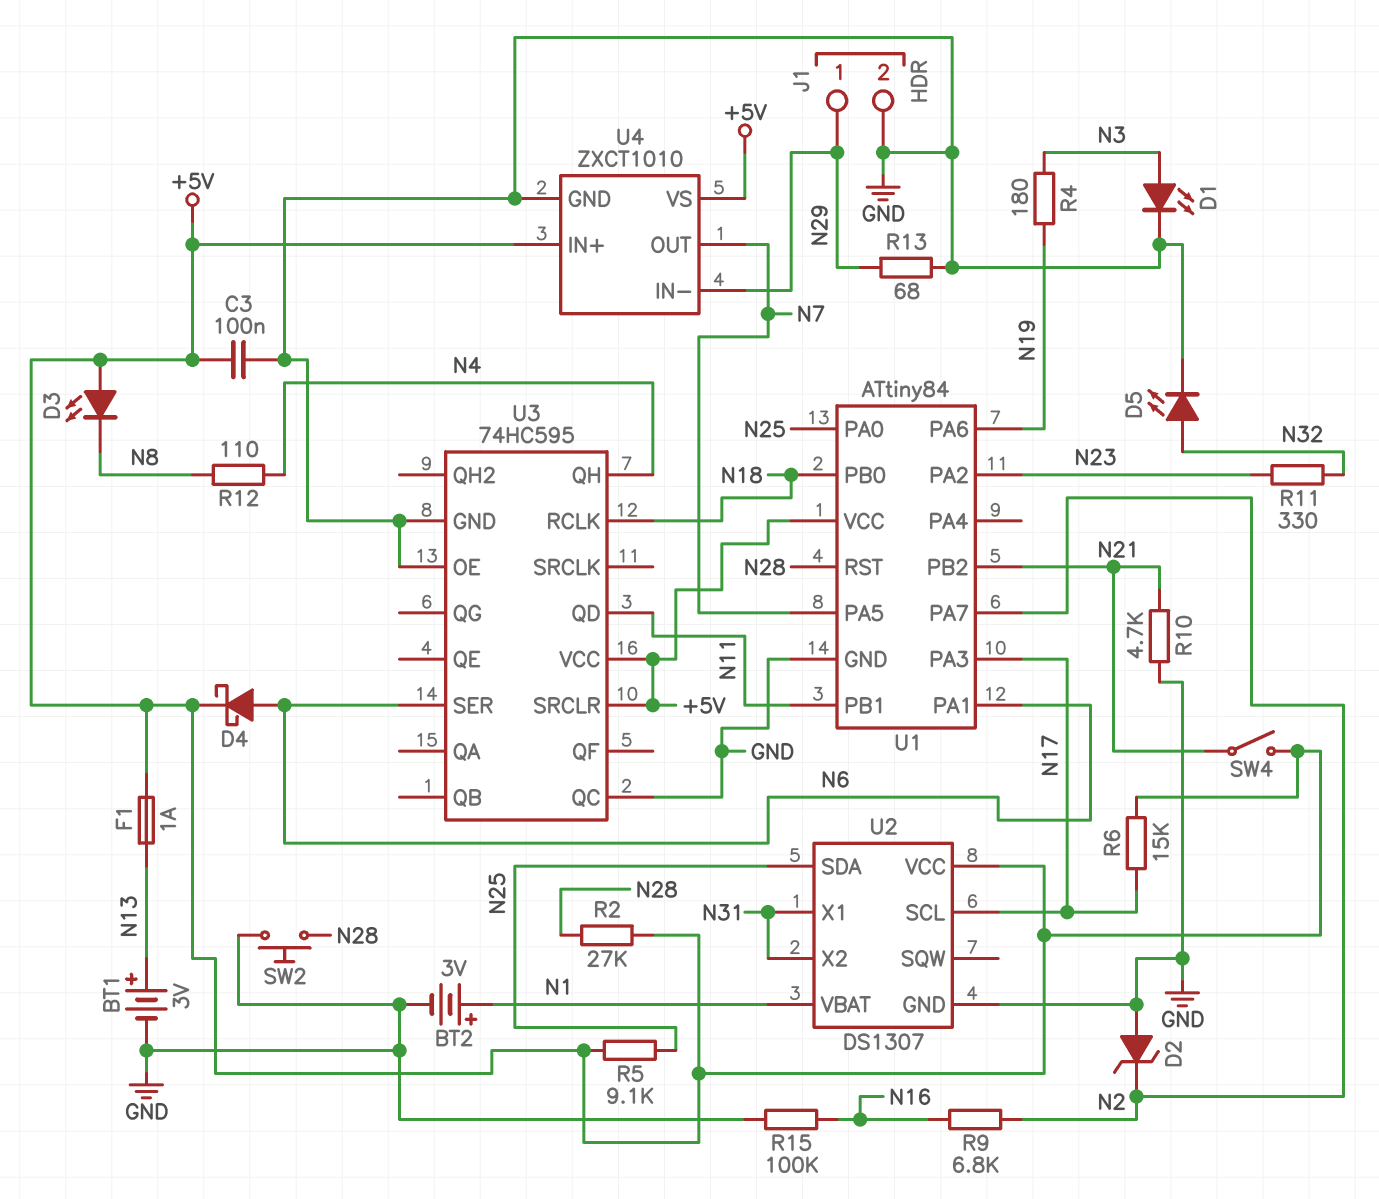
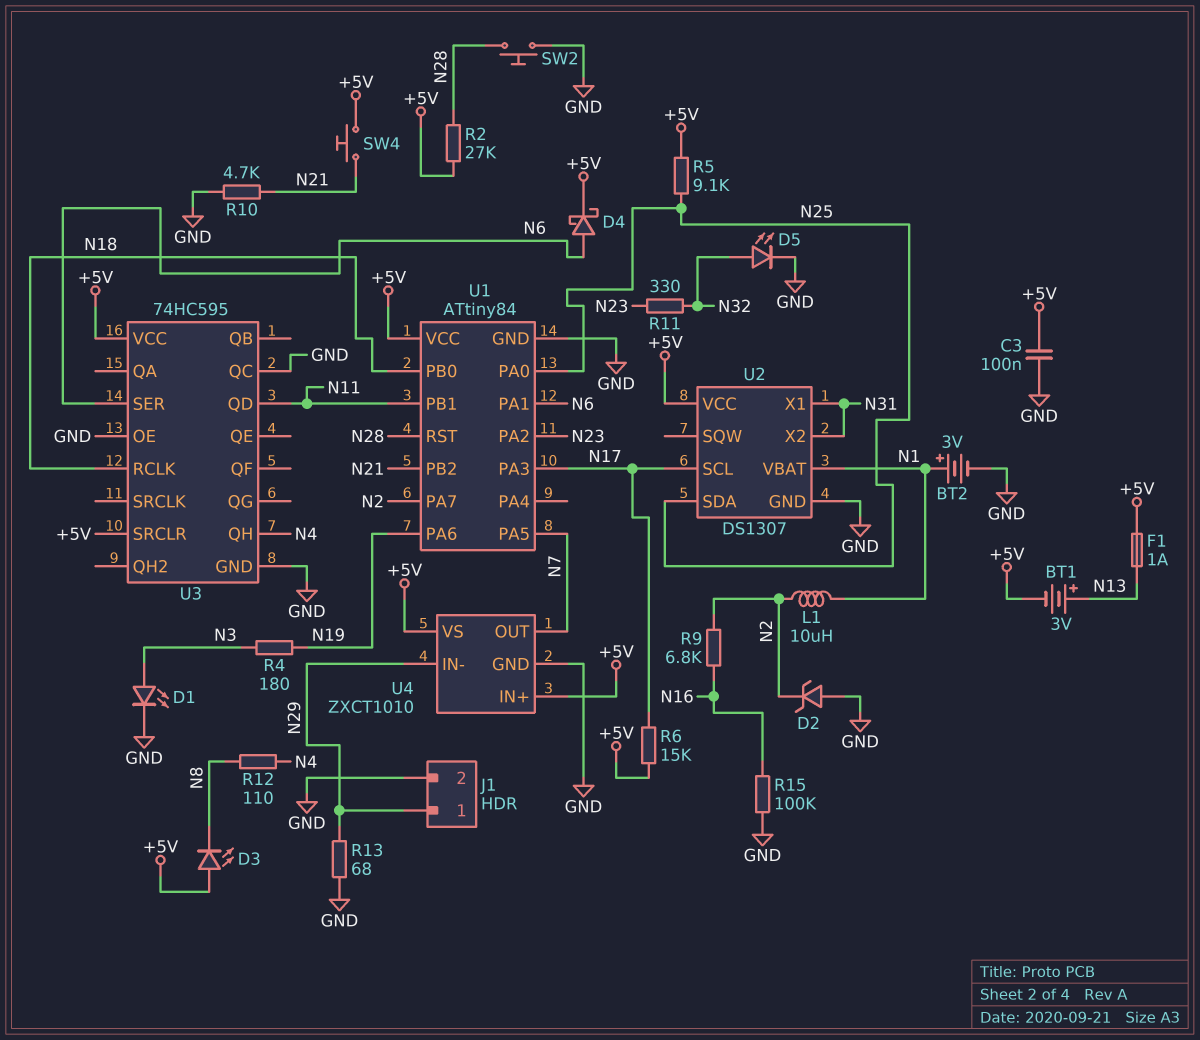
BT1: 3V (plus N13, minus GND) -> 3V (plus N13, minus +5V)
L1: none -> 10uH (N1, N2)
SW4: switch (+5V, N21) -> button (+5V, N21)

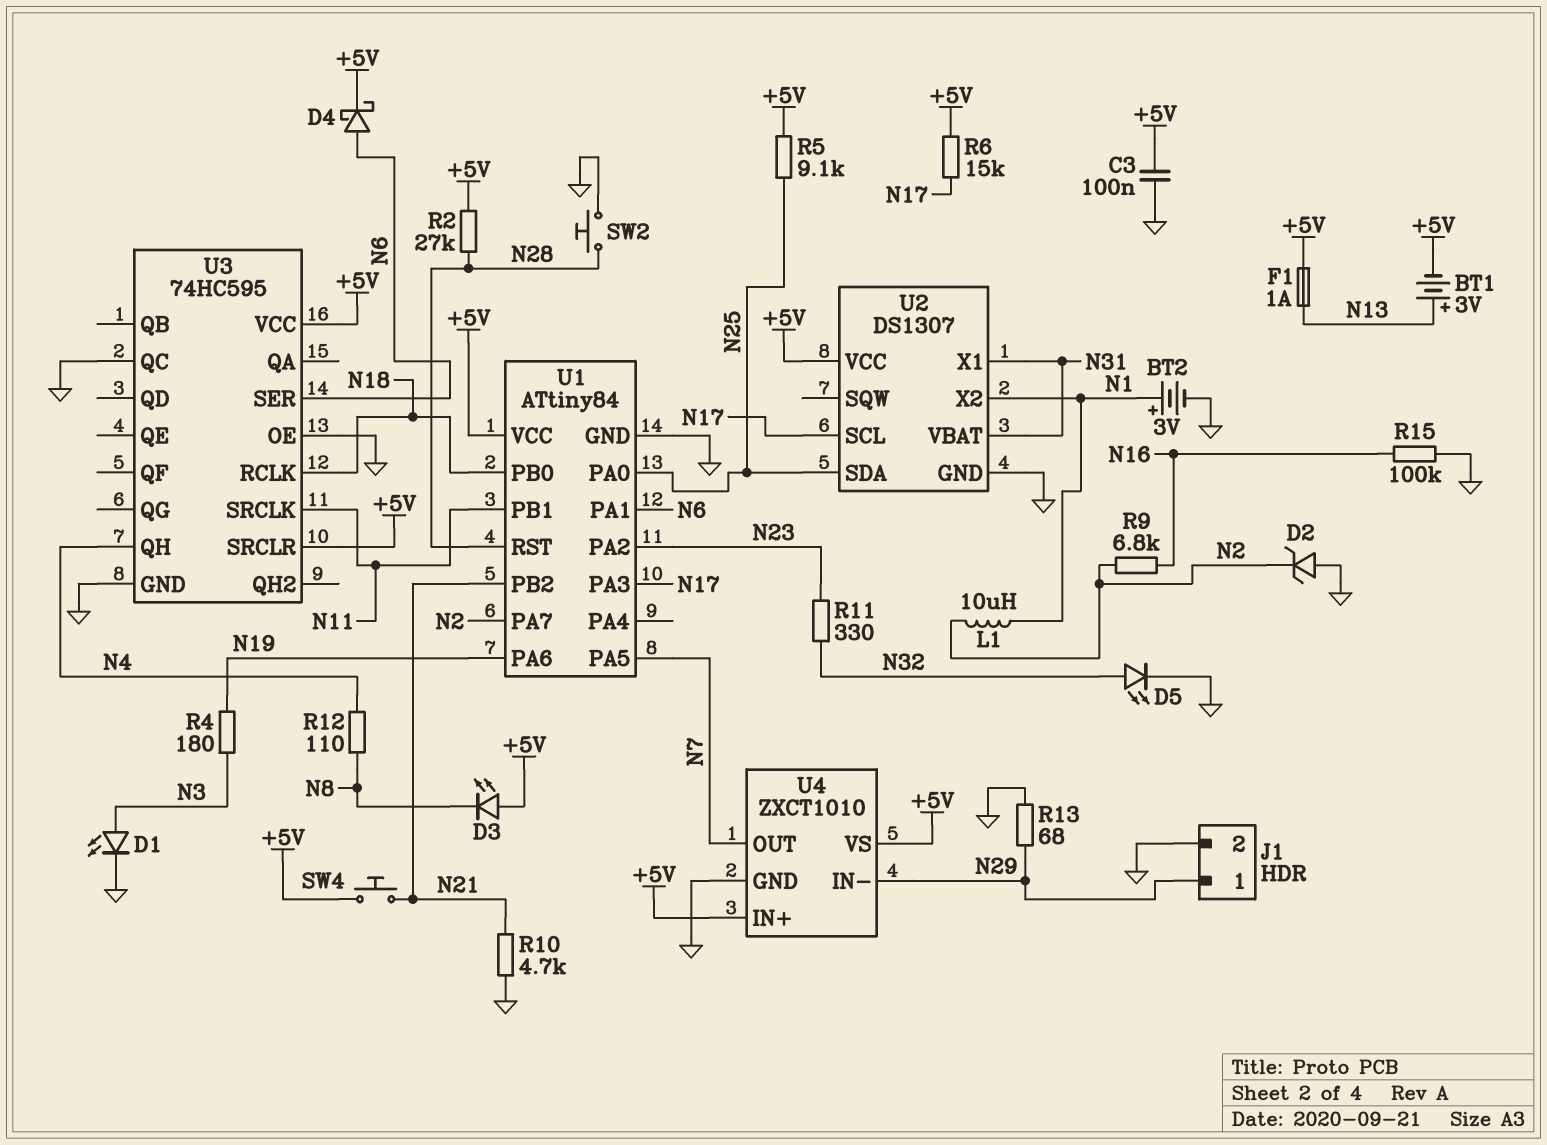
U2 pin VBAT: N1 -> N31
U2 pin X2: N31 -> N1
U3 pin QD: N11 -> none
U3 pin SRCLK: none -> N11

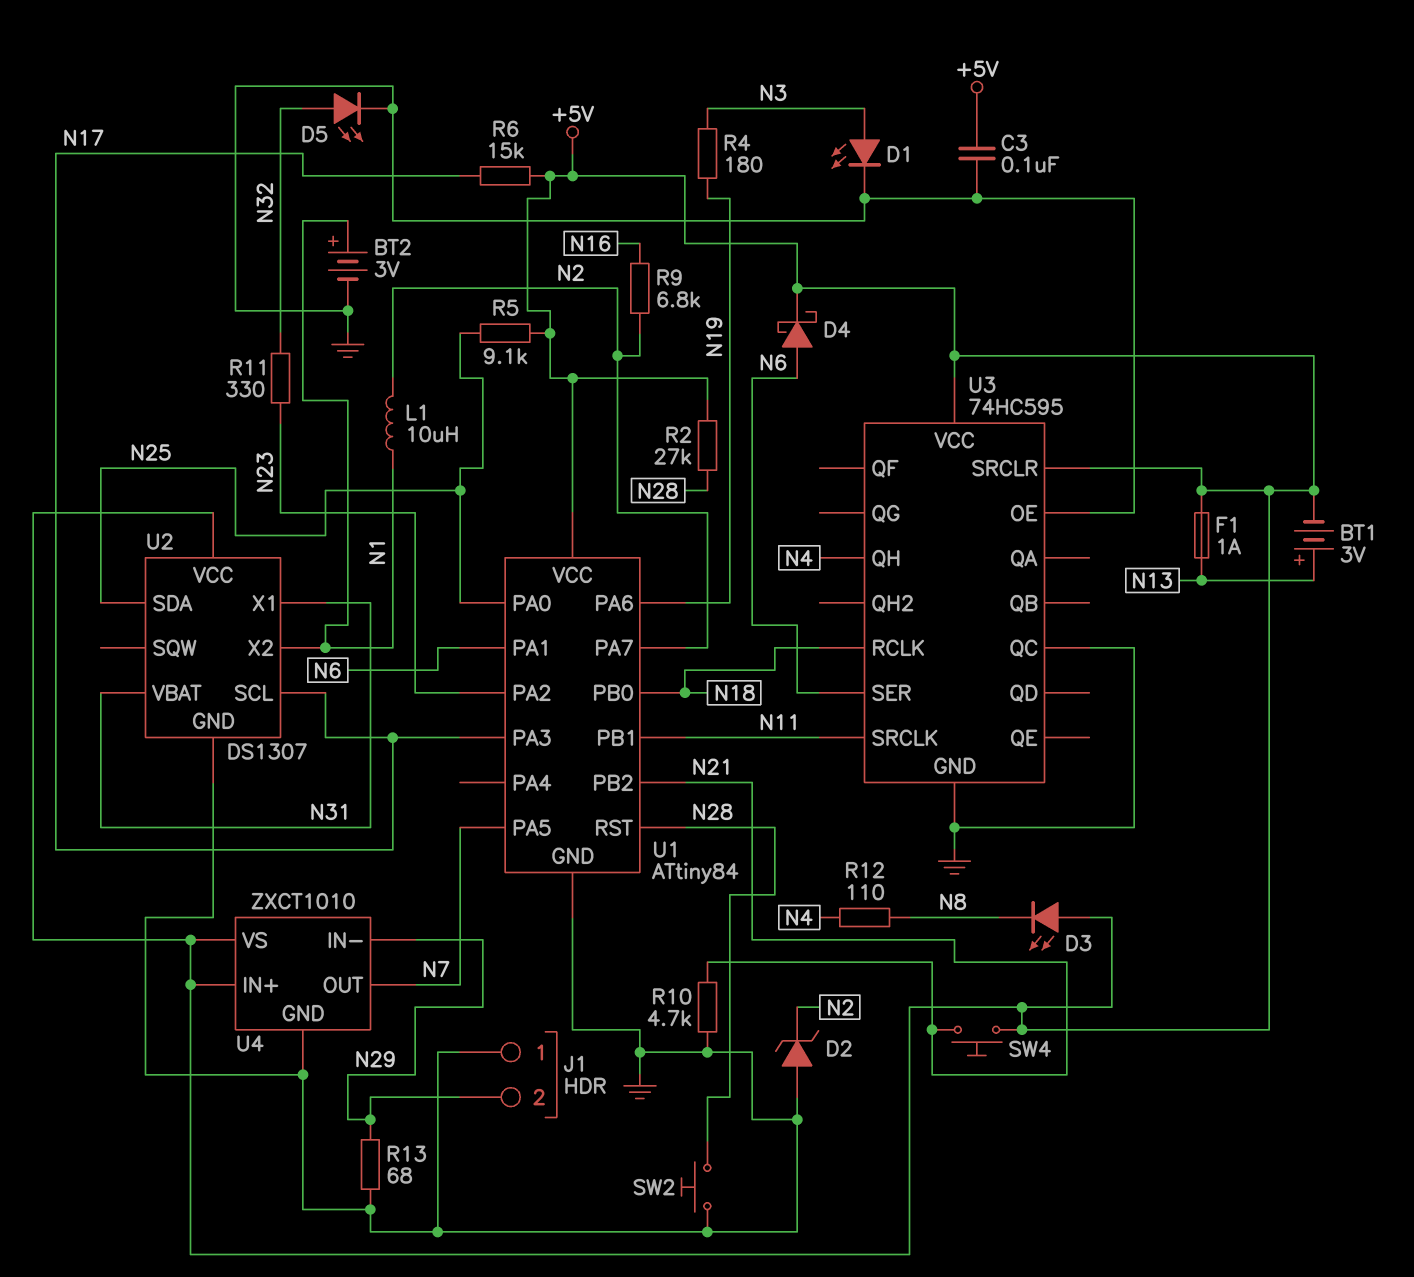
J1 pin 1: N29 -> GND
J1 pin 2: GND -> N29
R15: 100k (GND, N16) -> none

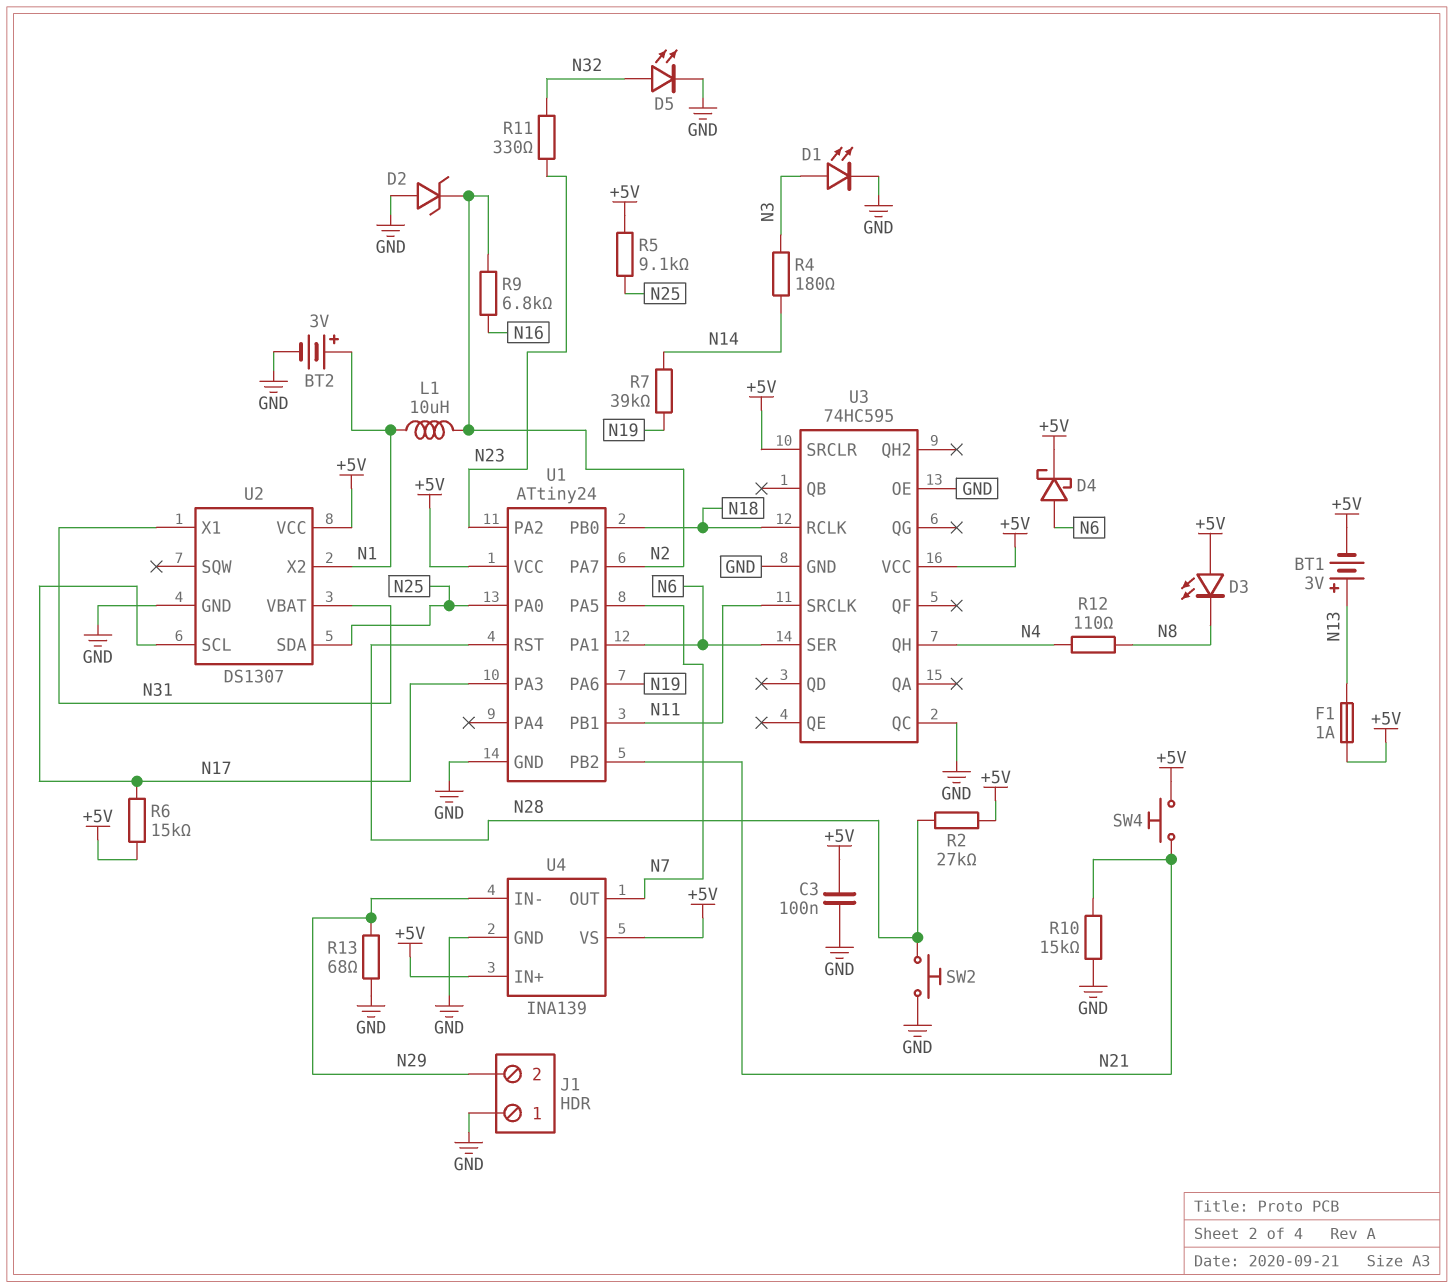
R4: 180 (N3, N19) -> 180 (N3, N14)
R7: none -> 39k (N14, N19)
R10: 4.7k (GND, N21) -> 15k (GND, N21)
U1: ATtiny84 -> ATtiny24
U4: ZXCT1010 -> INA139

